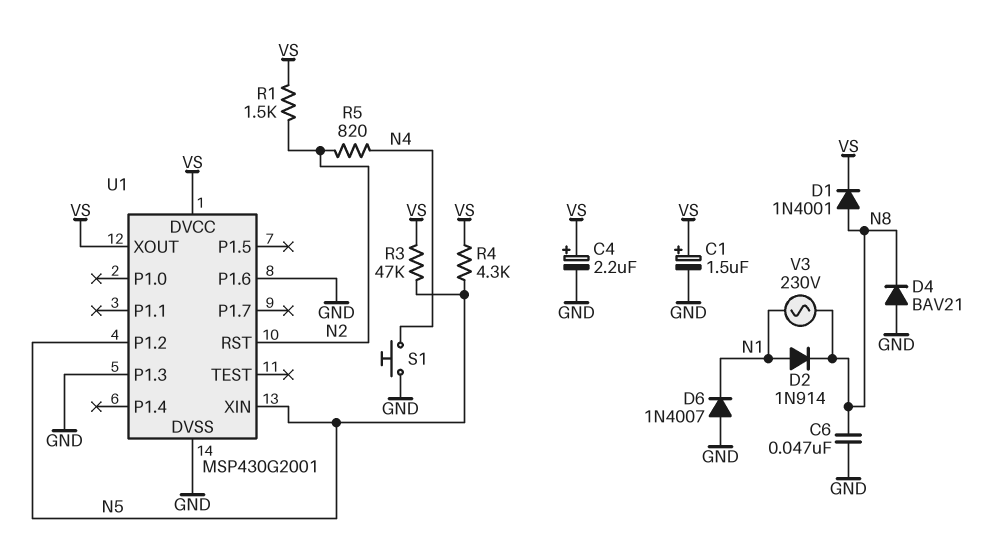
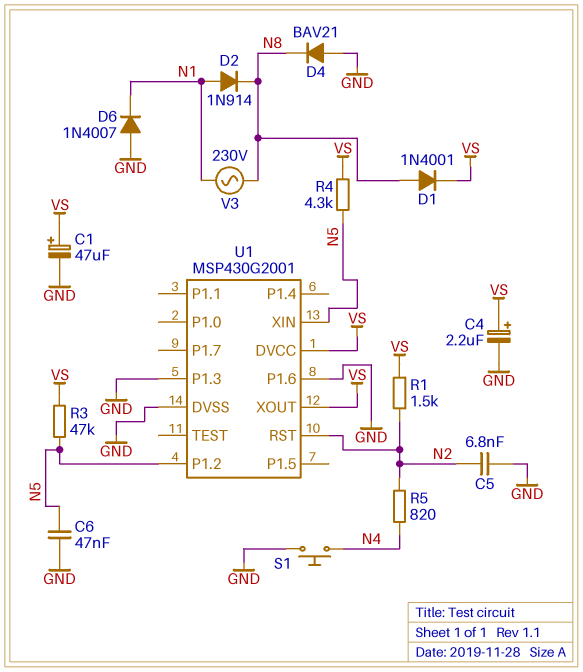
C1: 1.5uF (plus VS, minus GND) -> 47uF (plus VS, minus GND)
C5: none -> 6.8nF (GND, N2)
C6: 47nF (GND, N8) -> 47nF (GND, N5)

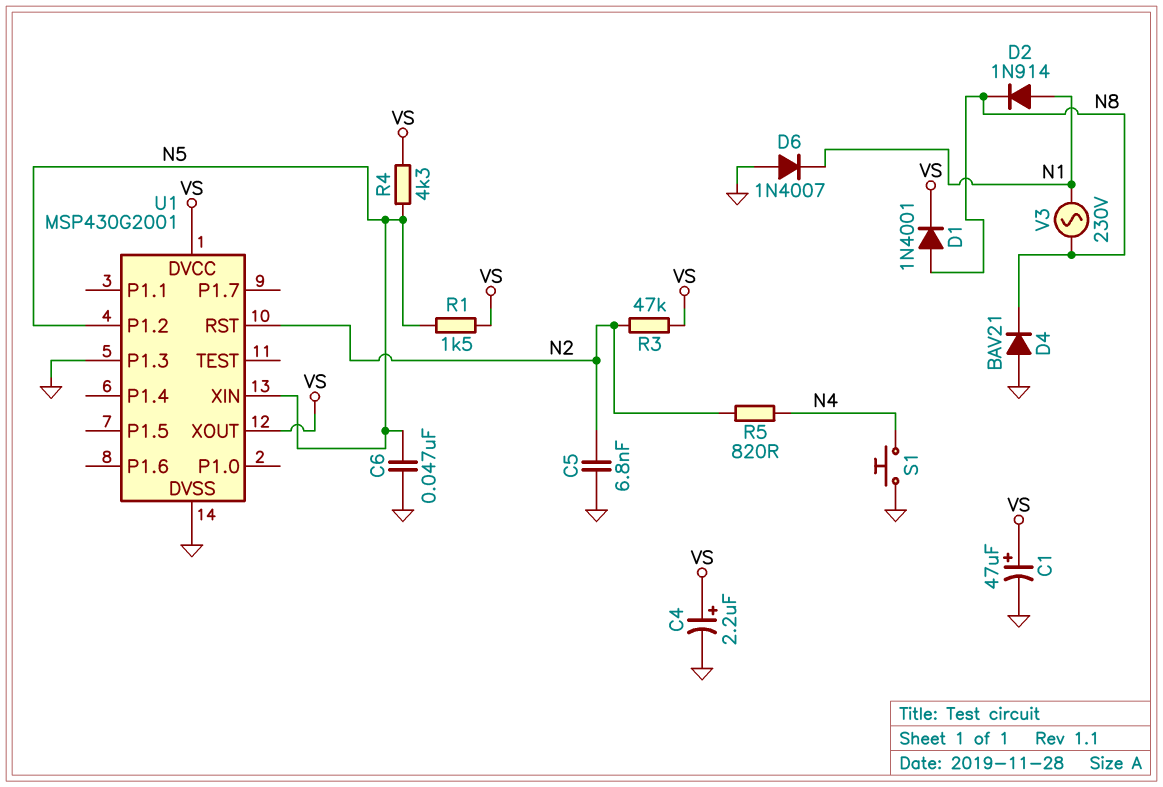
R1: 1.5k (N2, VS) -> 1.5k (N5, VS)
R3: 47k (N5, VS) -> 47k (N2, VS)
U1 pin P1.6: GND -> none

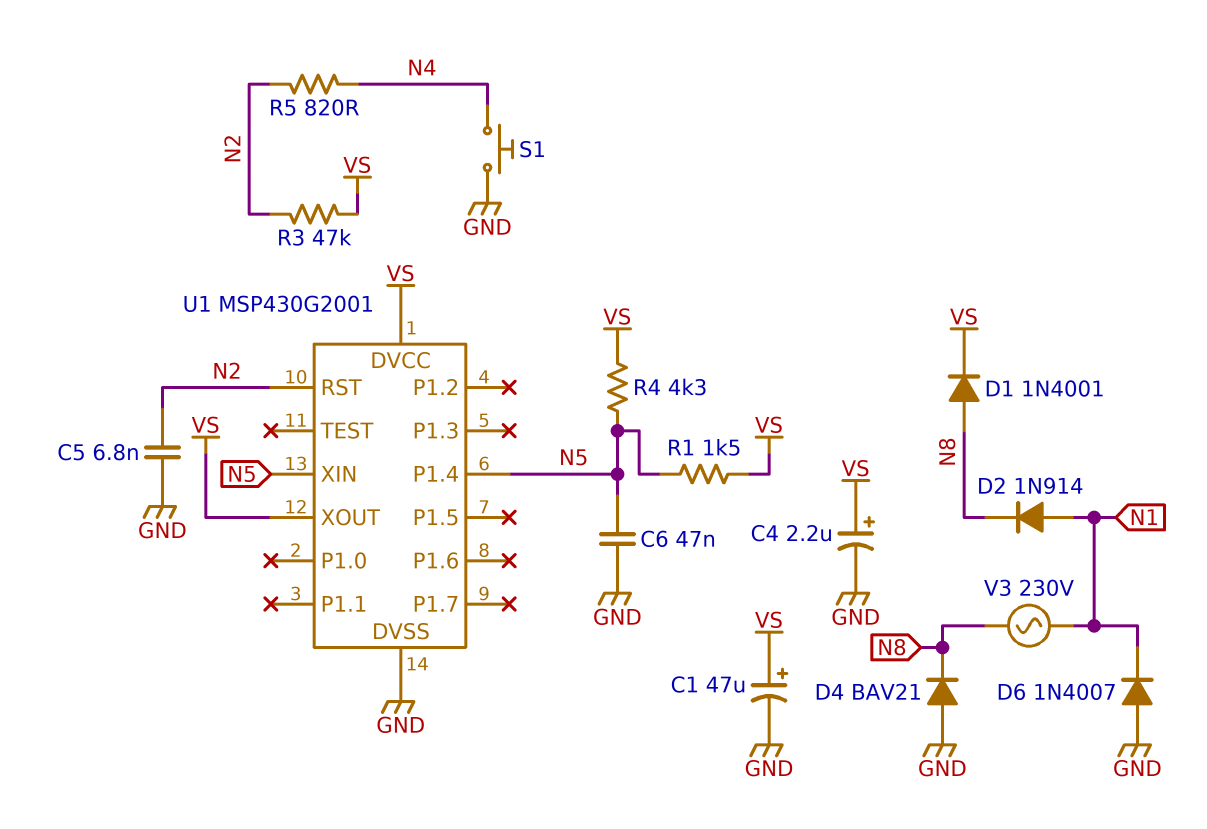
U1 pin P1.2: N5 -> none
U1 pin P1.3: GND -> none
U1 pin P1.4: none -> N5

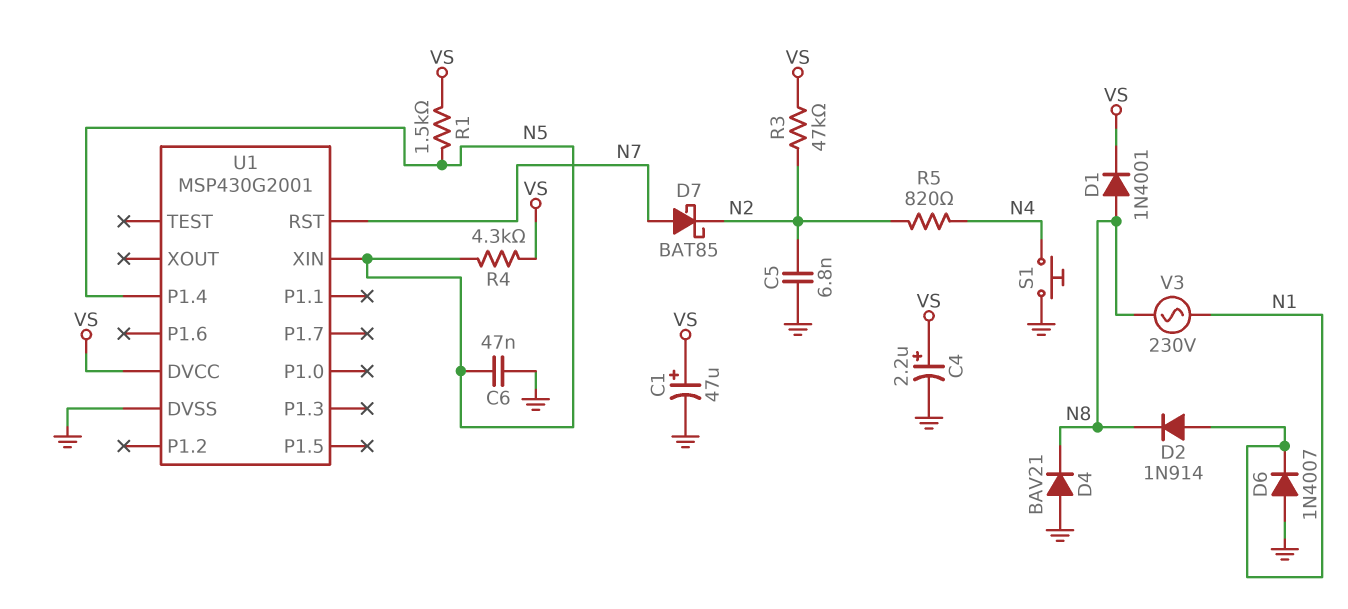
D7: none -> schottky BAT85 (A N7, K N2)
U1 pin RST: N2 -> N7
U1 pin XOUT: VS -> none

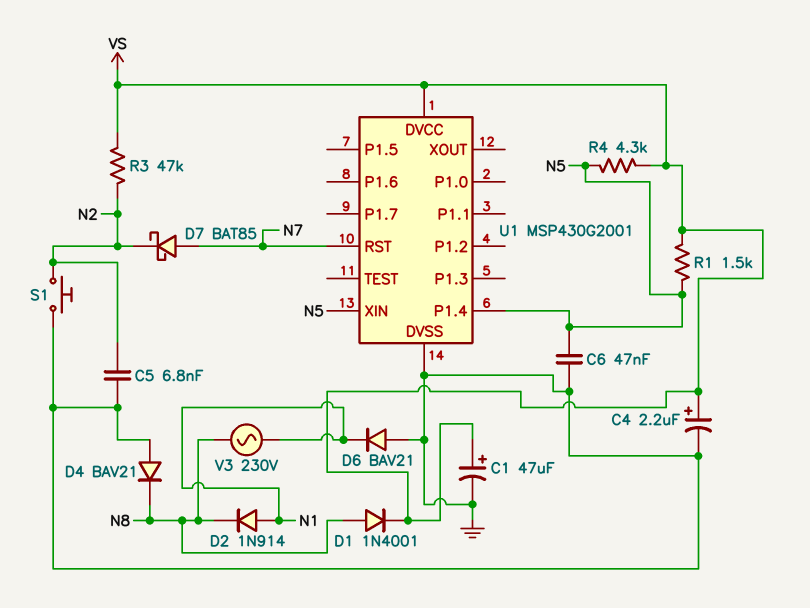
D6: diode 1N4007 (A GND, K N1) -> diode BAV21 (A GND, K N1)
R5: 820 (N2, N4) -> none
S1: button (GND, N4) -> button (GND, N2)

